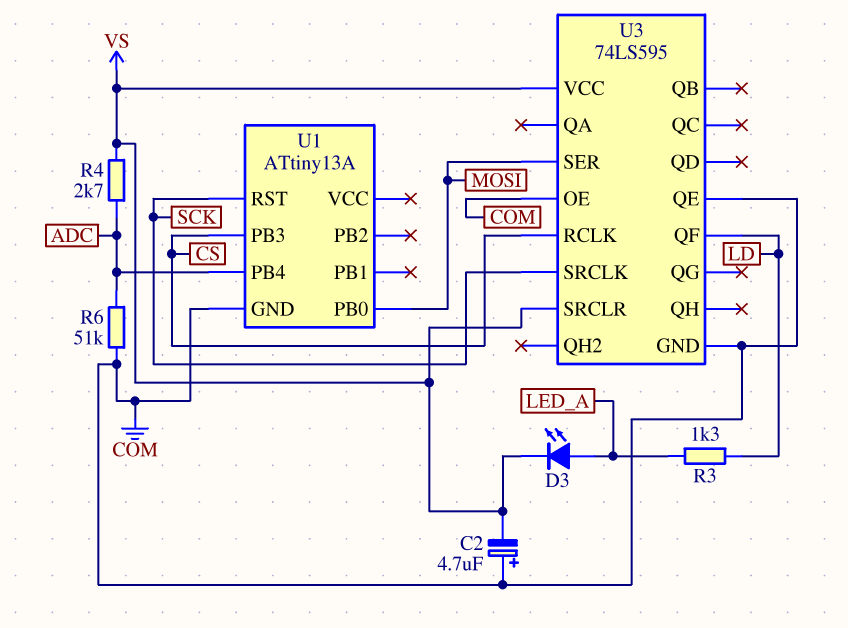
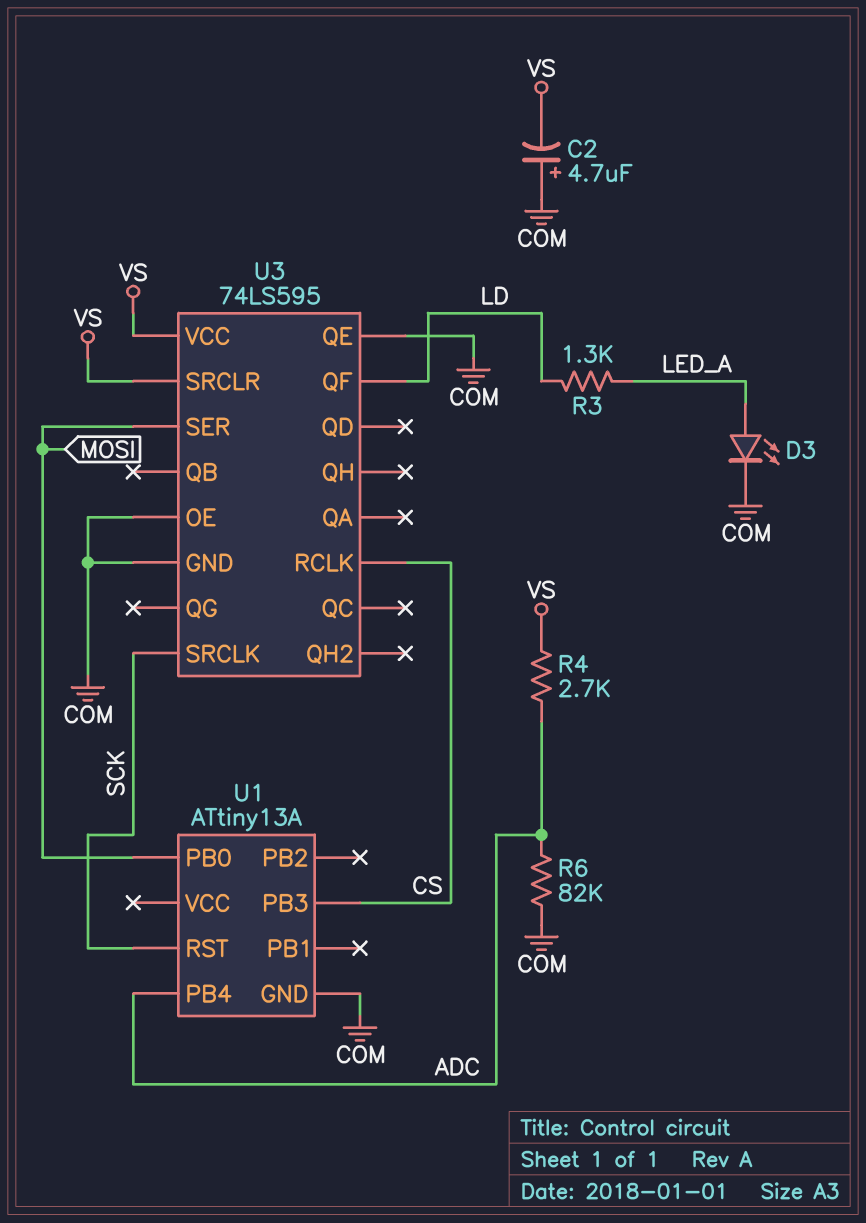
D3: LED (A LED_A, K VS) -> LED (A LED_A, K COM)
R6: 51k (ADC, COM) -> 82k (ADC, COM)

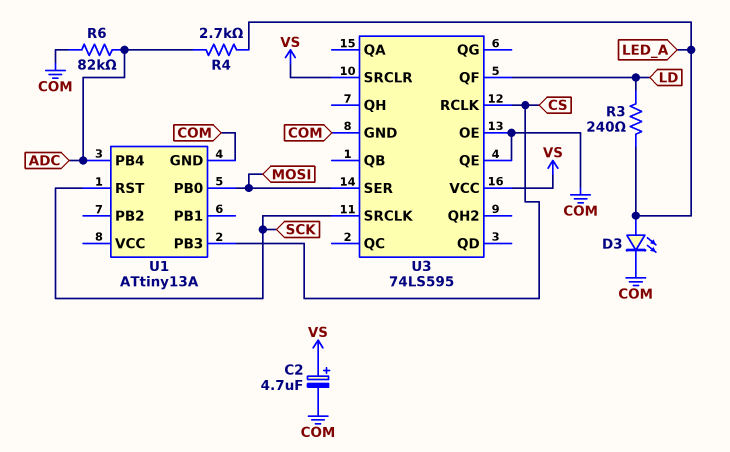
C2: 4.7uF (plus COM, minus VS) -> 4.7uF (plus VS, minus COM)
R3: 1.3k (LD, LED_A) -> 240 (LD, LED_A)
R4: 2.7k (ADC, VS) -> 2.7k (ADC, LED_A)

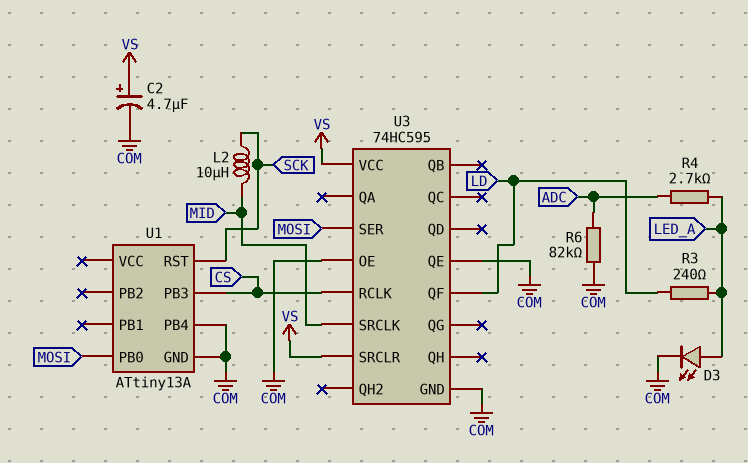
L2: none -> 10uH (MID, SCK)
U1 pin PB4: ADC -> COM
U3: 74LS595 -> 74HC595
U3 pin SRCLK: SCK -> MID

